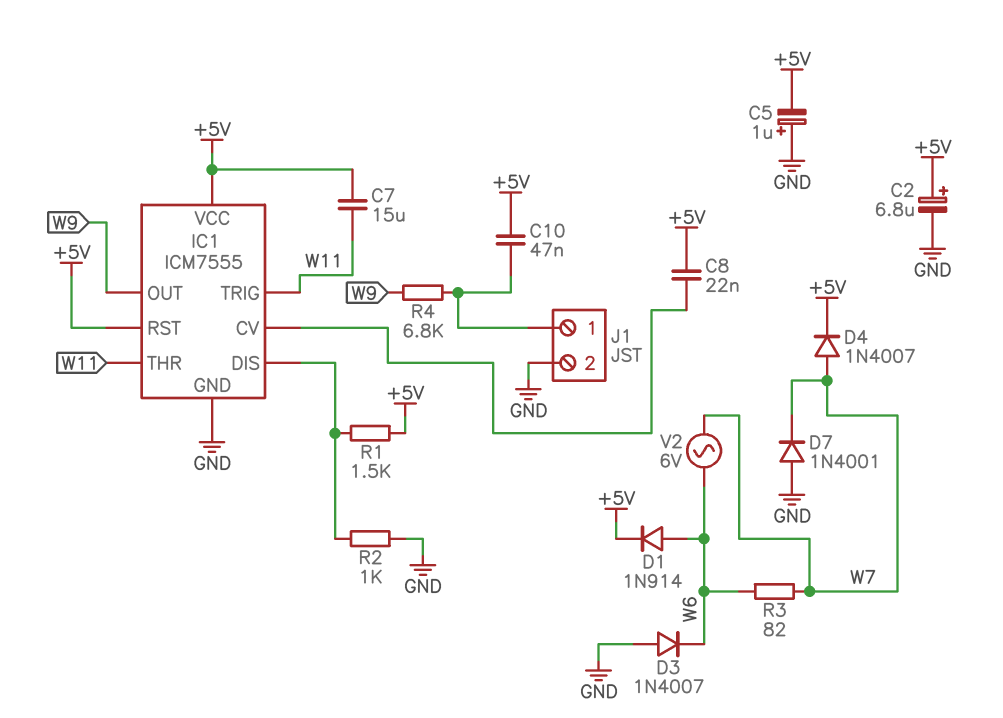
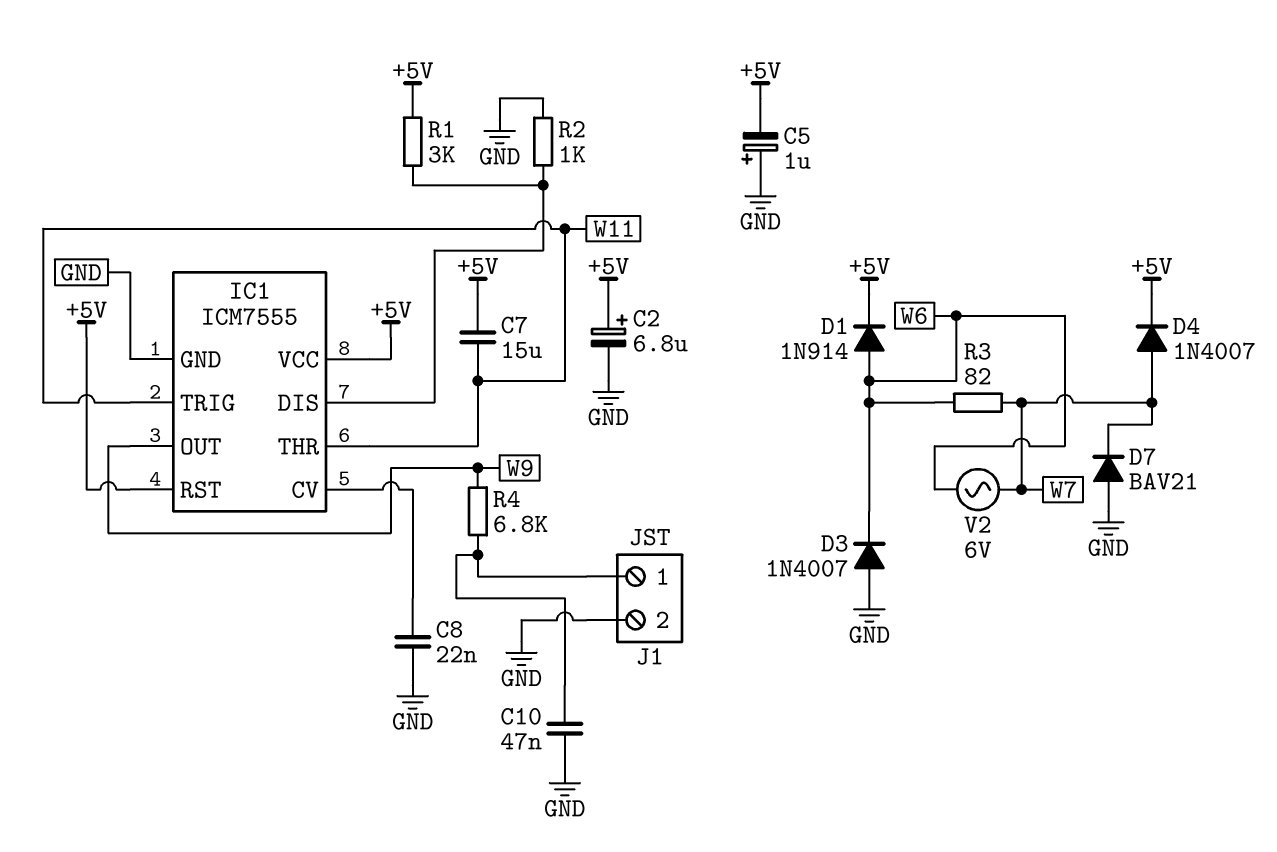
C8: 22nF (+5V, IC1/CV) -> 22nF (GND, IC1/CV)
C10: 47nF (+5V, J1/1) -> 47nF (GND, J1/1)
D7: diode 1N4001 (A GND, K W7) -> diode BAV21 (A GND, K W7)
R1: 1.5k (+5V, IC1/DIS) -> 3k (+5V, IC1/DIS)

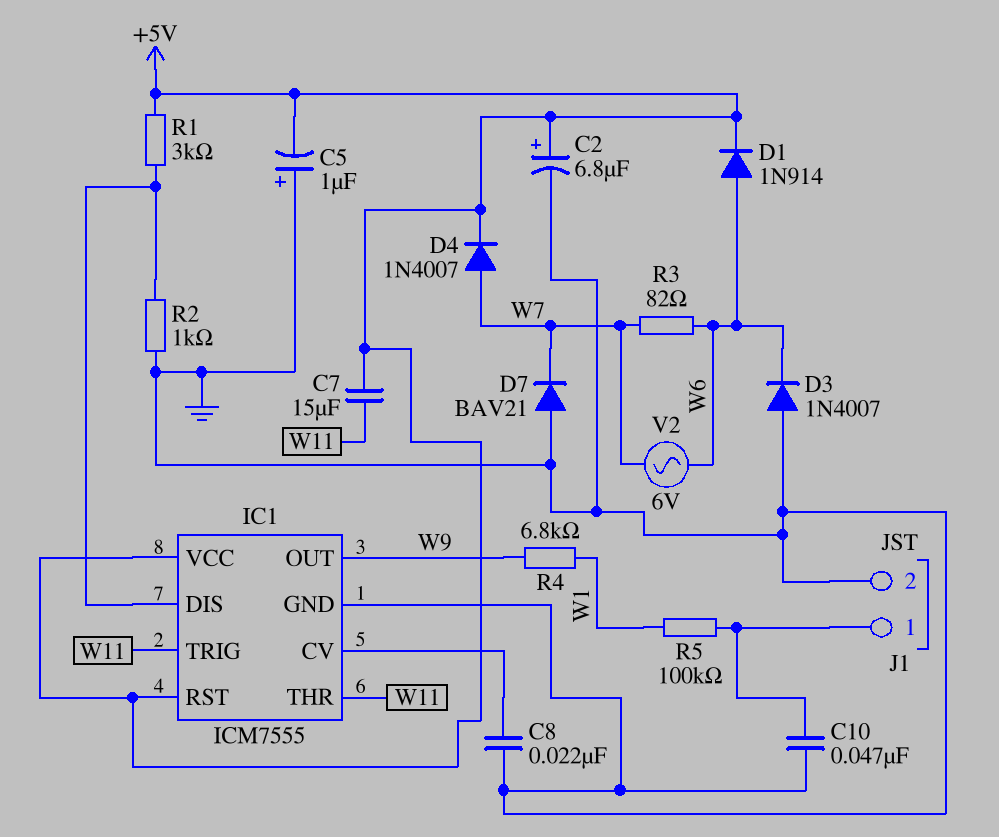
R4: 6.8k (J1/1, W9) -> 6.8k (W1, W9)
R5: none -> 100k (J1/1, W1)

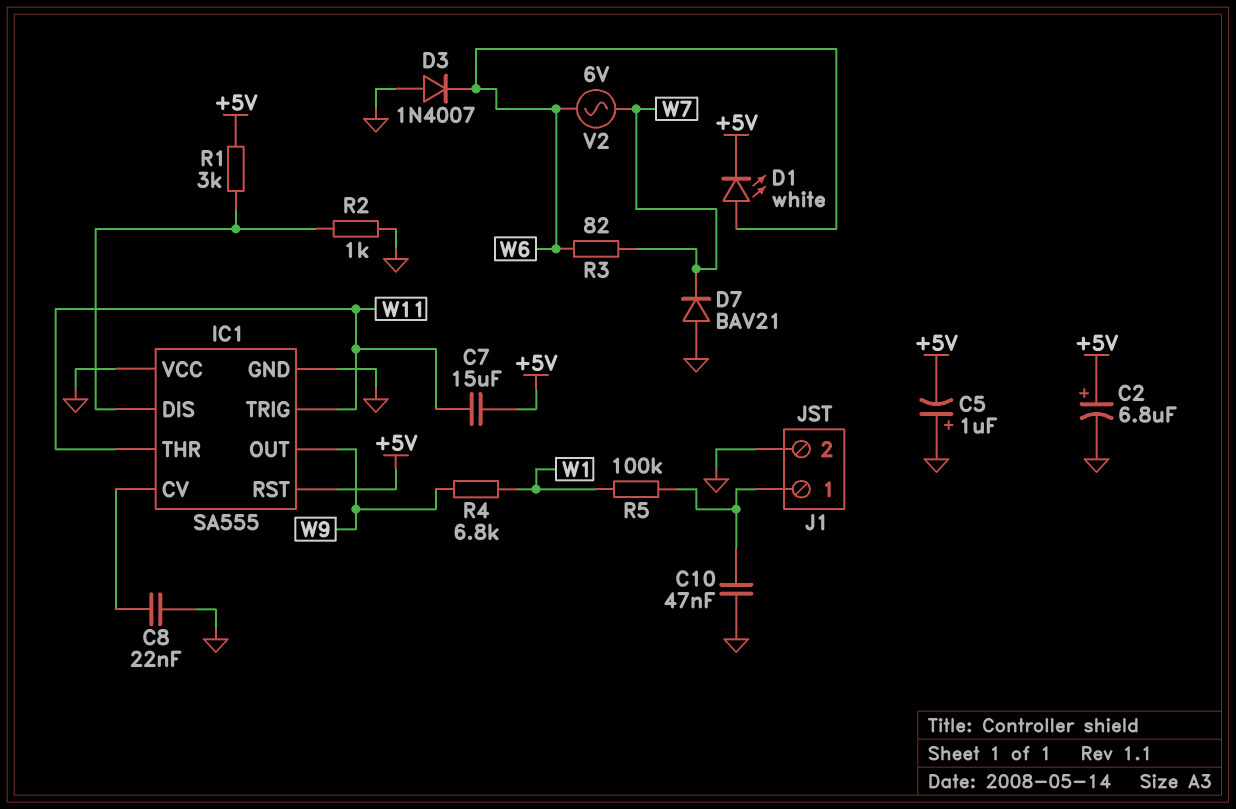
D1: diode 1N914 (A W6, K +5V) -> LED white (A W6, K +5V)
D4: diode 1N4007 (A W7, K +5V) -> none
IC1: ICM7555 -> SA555
IC1 pin VCC: +5V -> GND

